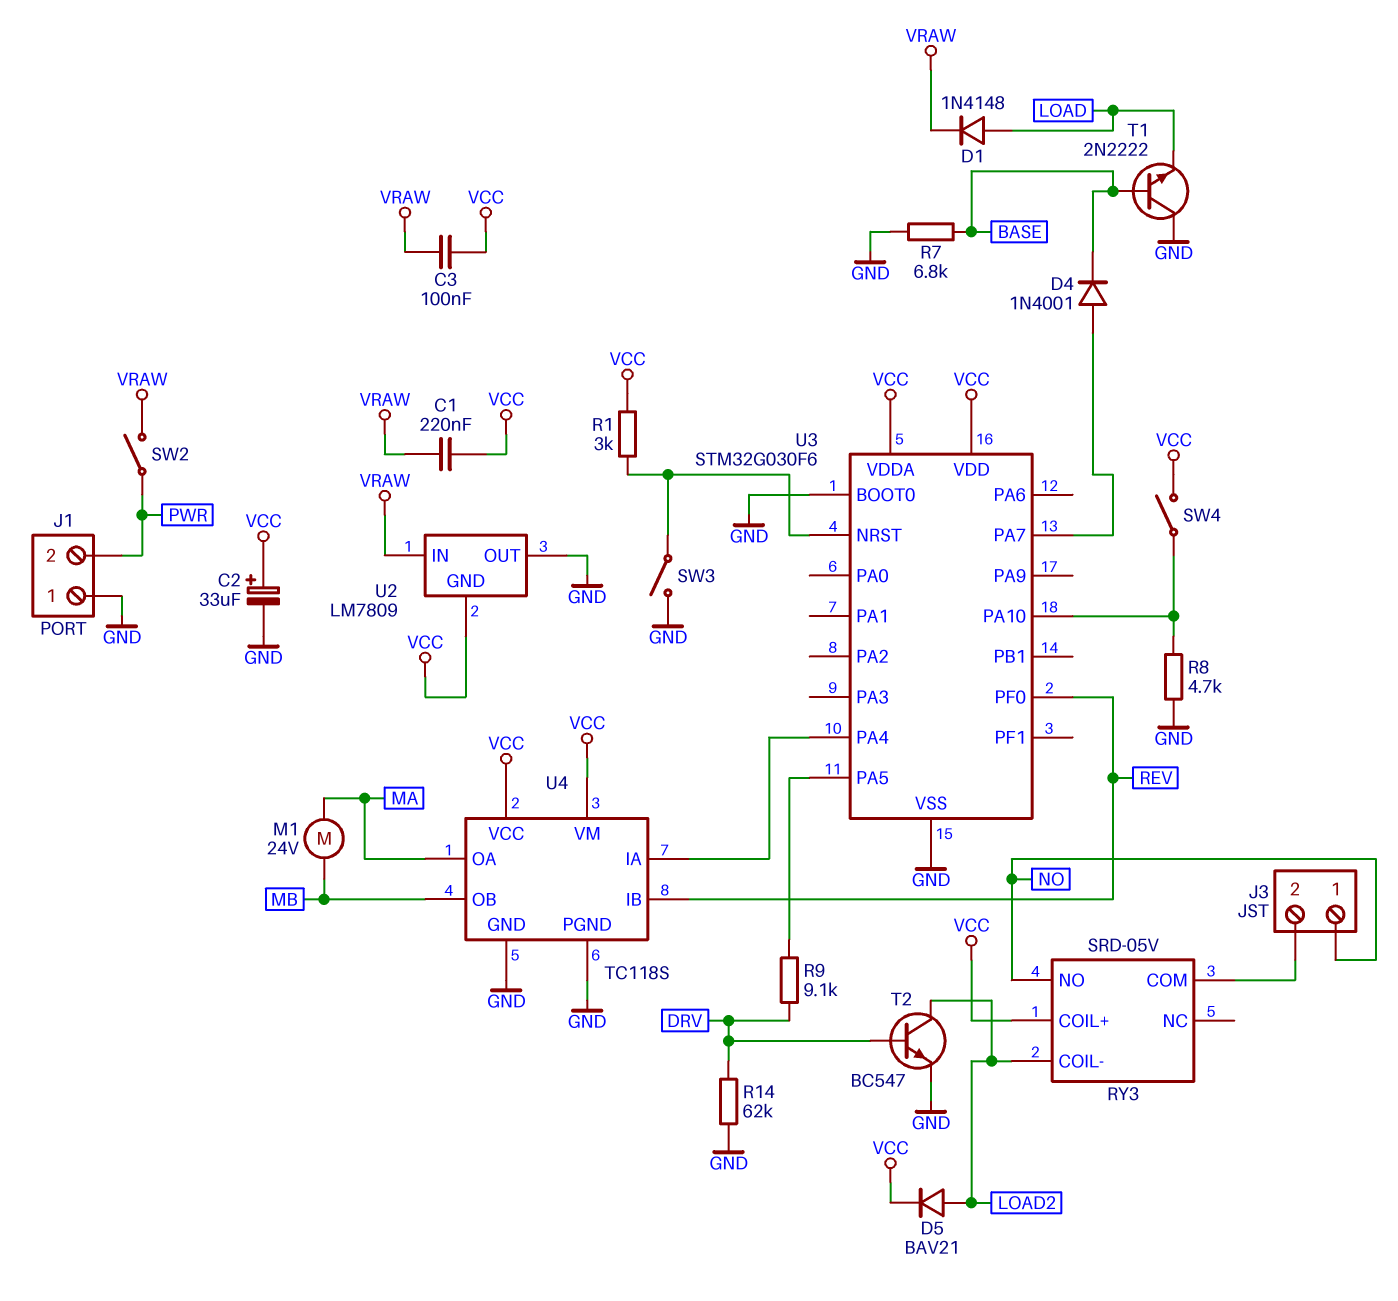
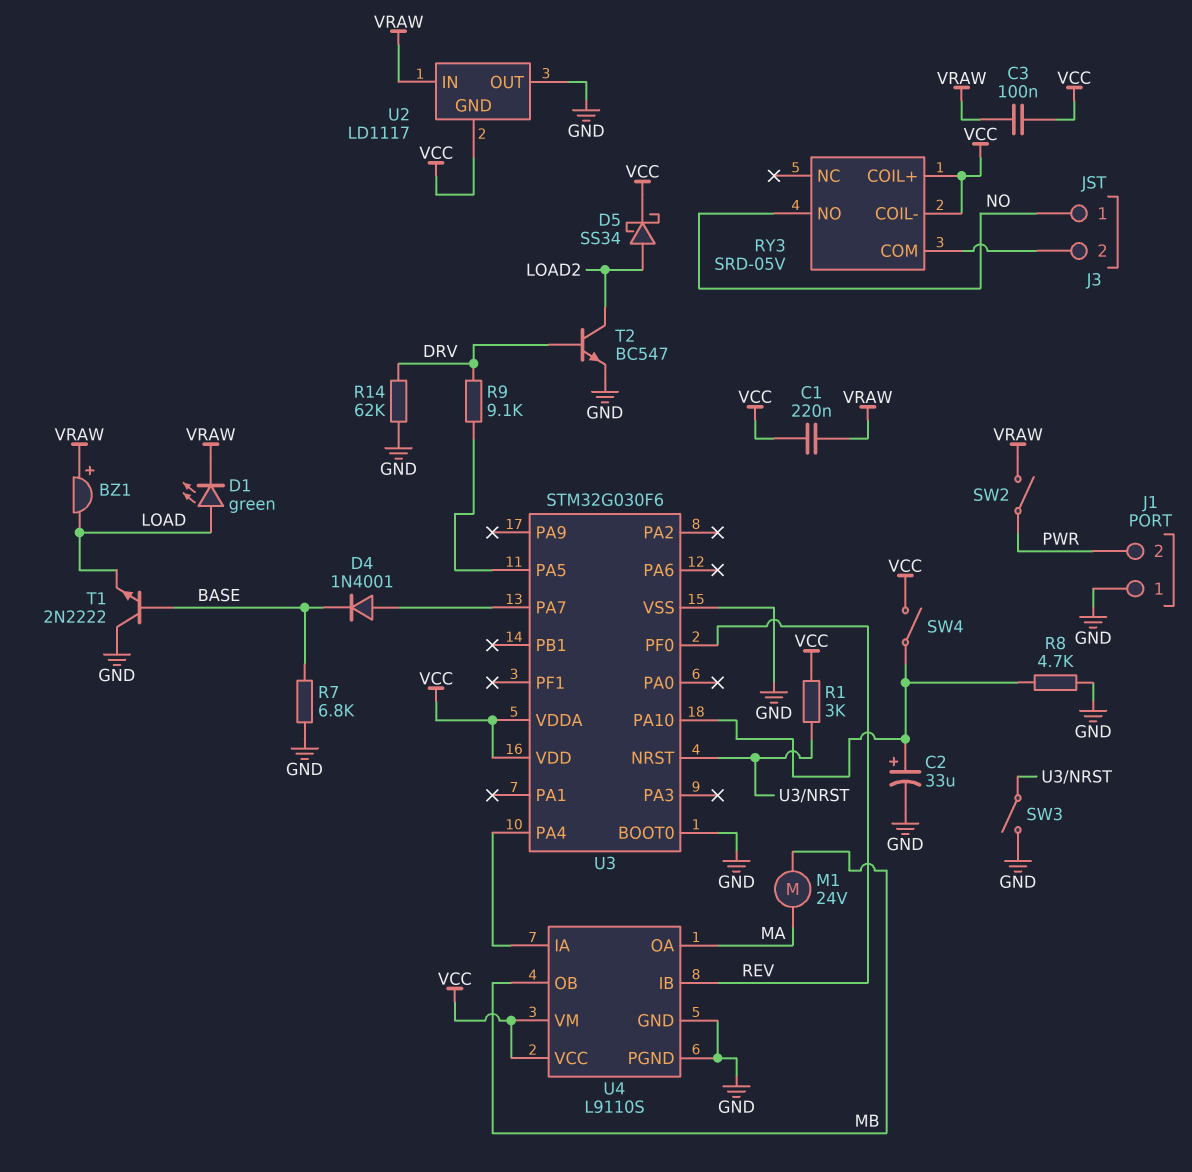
BZ1: none -> buzzer (plus VRAW, minus LOAD)
C2: 33uF (plus VCC, minus GND) -> 33uF (plus U3/PA10, minus GND)
D1: diode 1N4148 (A LOAD, K VRAW) -> LED green (A LOAD, K VRAW)
D5: diode BAV21 (A LOAD2, K VCC) -> schottky SS34 (A LOAD2, K VCC)
RY3 pin COIL-: LOAD2 -> VCC
U2: LM7809 -> LD1117
U4: TC118S -> L9110S

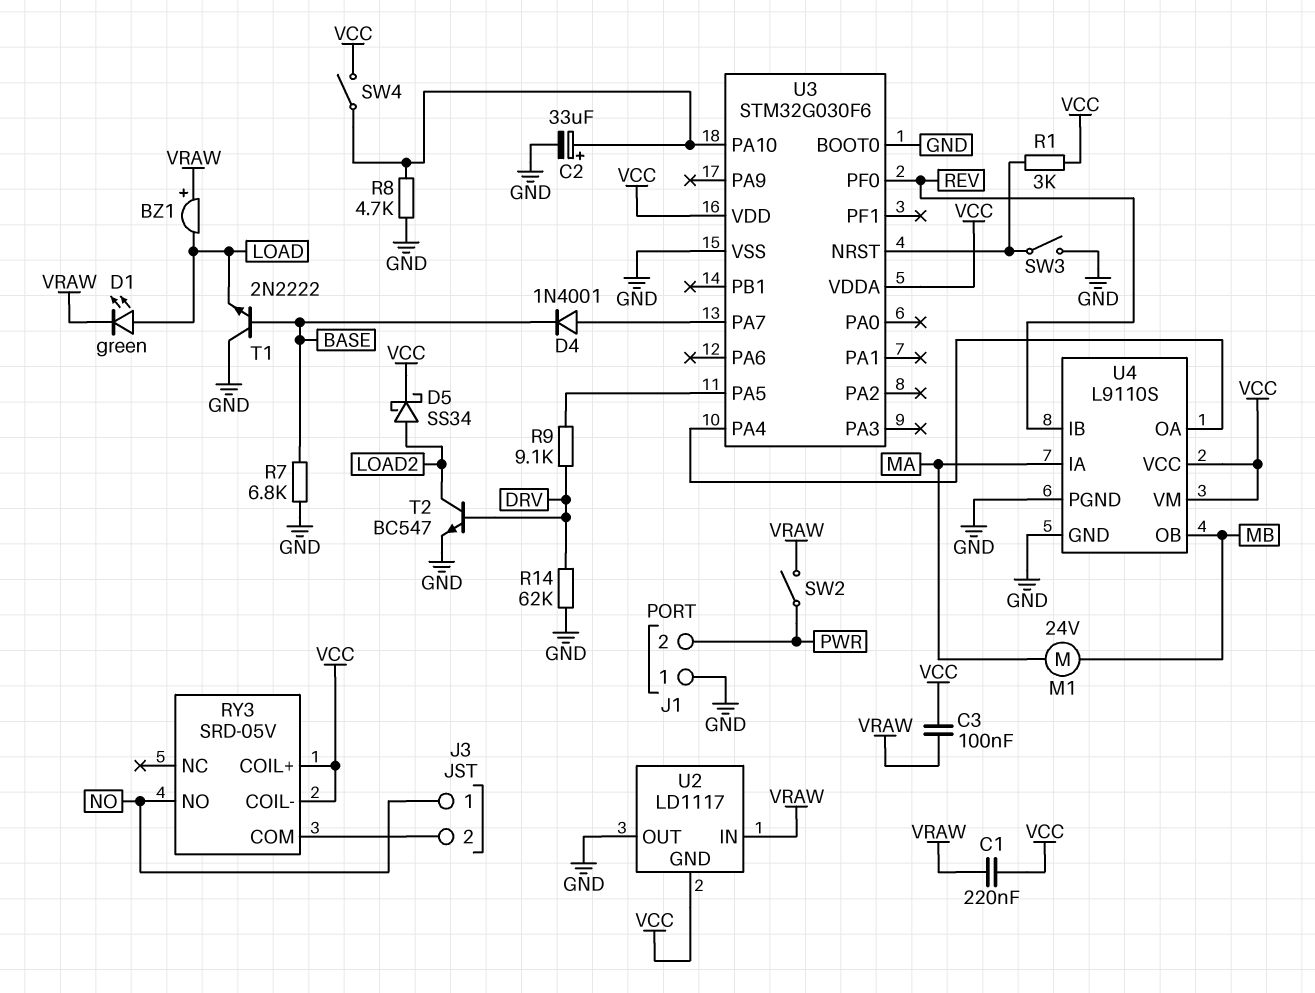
U4 pin IA: U3/PA4 -> MA
U4 pin OA: MA -> U3/PA4

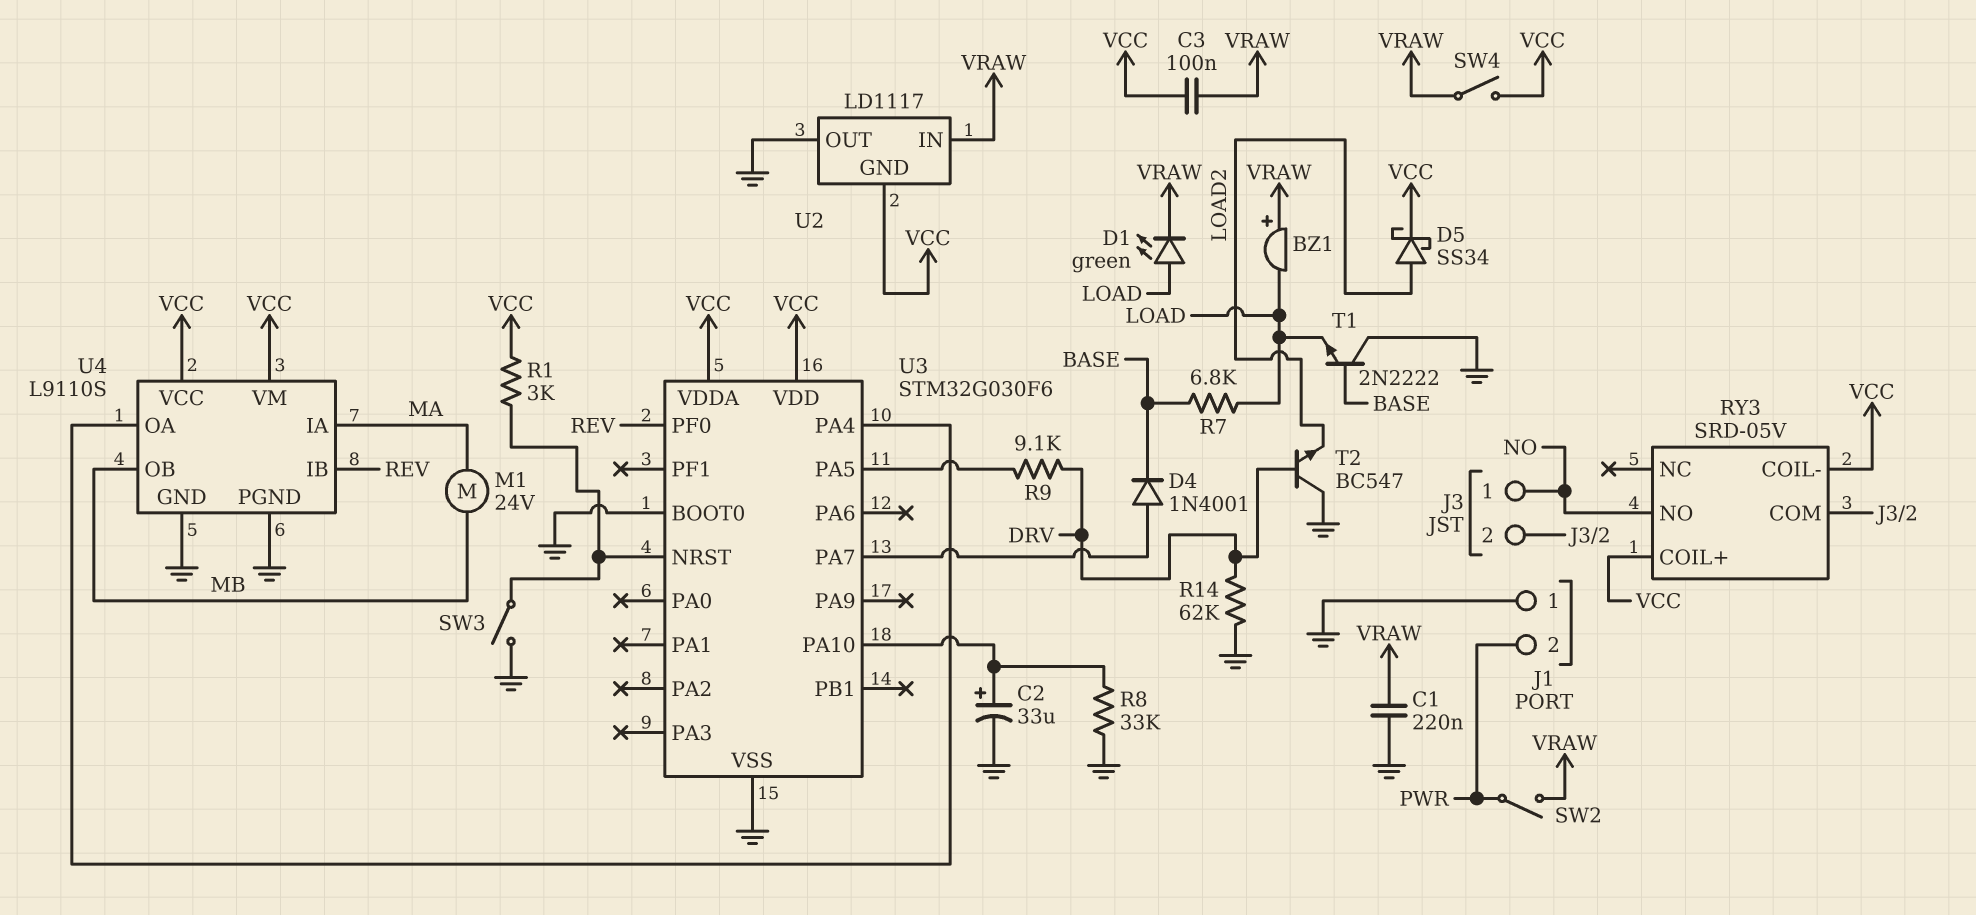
C1: 220nF (VCC, VRAW) -> 220nF (GND, VRAW)
R7: 6.8k (BASE, GND) -> 6.8k (BASE, LOAD)
R8: 4.7k (GND, U3/PA10) -> 33k (GND, U3/PA10)
SW4: switch (U3/PA10, VCC) -> switch (VCC, VRAW)
T2: NPN BC547 (B DRV, C LOAD2, E GND) -> NPN BC547 (B DRV, C GND, E LOAD2)

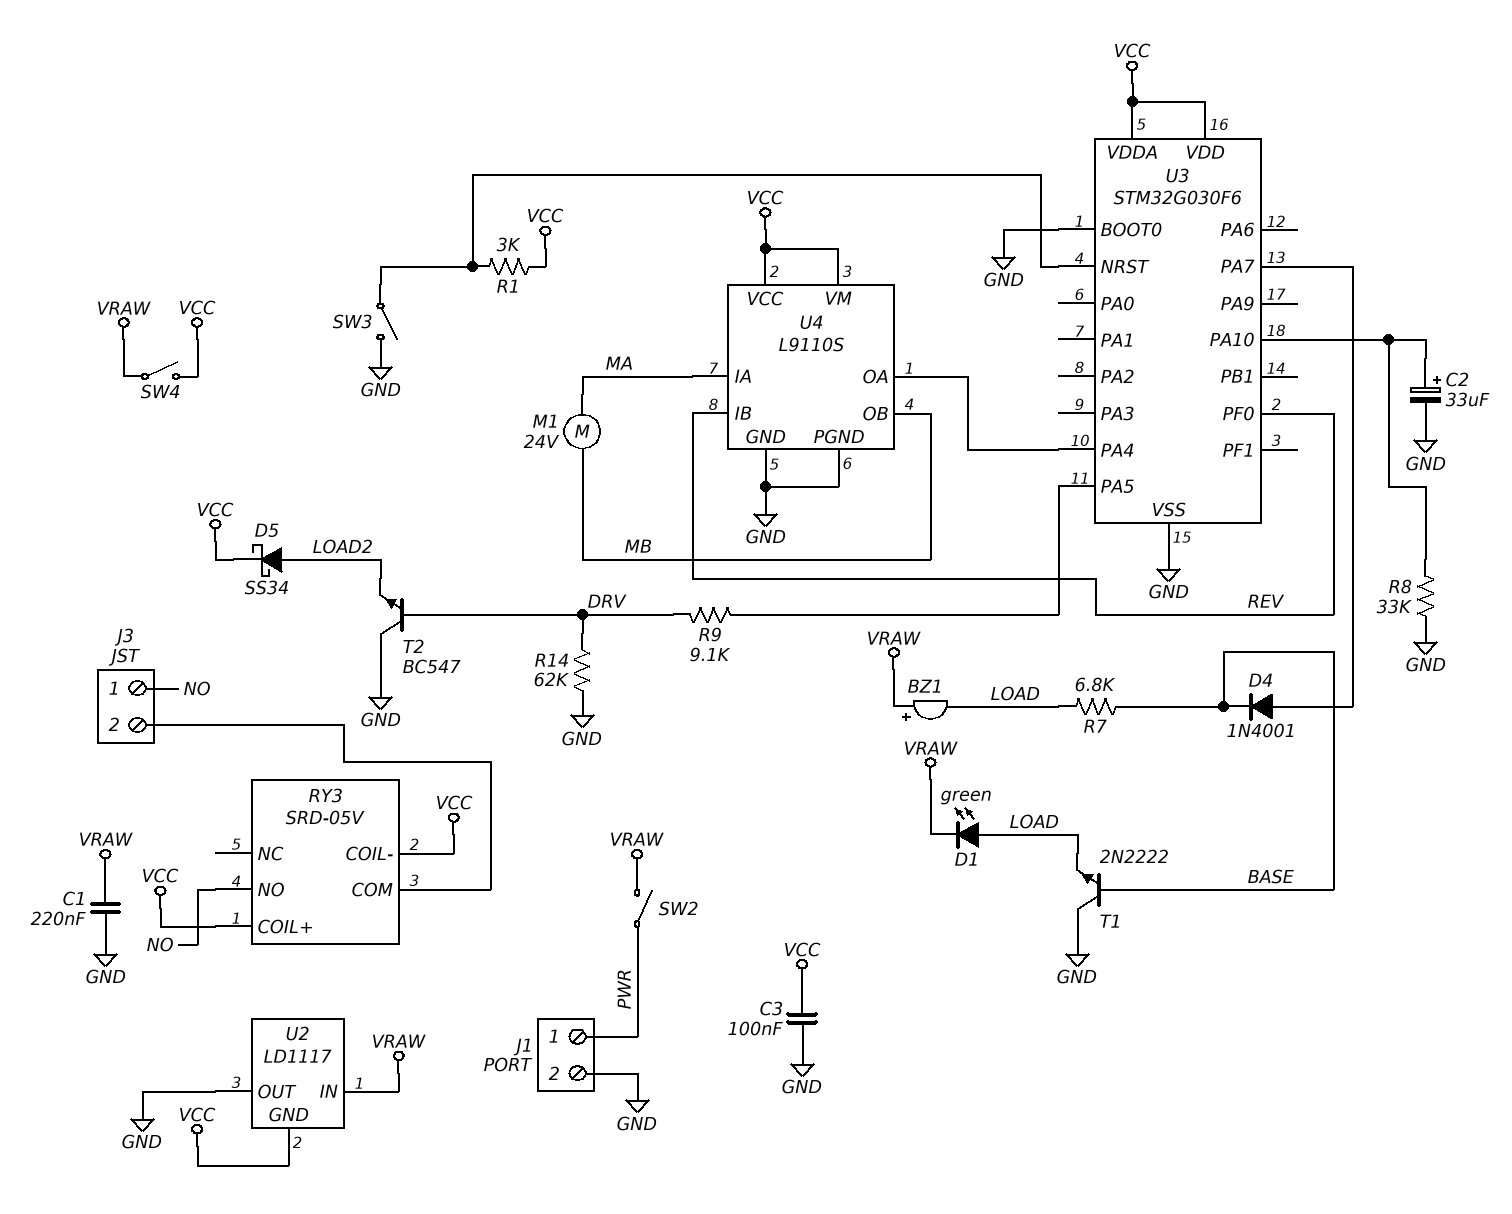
C3: 100nF (VCC, VRAW) -> 100nF (GND, VCC)
J1 pin 1: GND -> PWR
J1 pin 2: PWR -> GND

